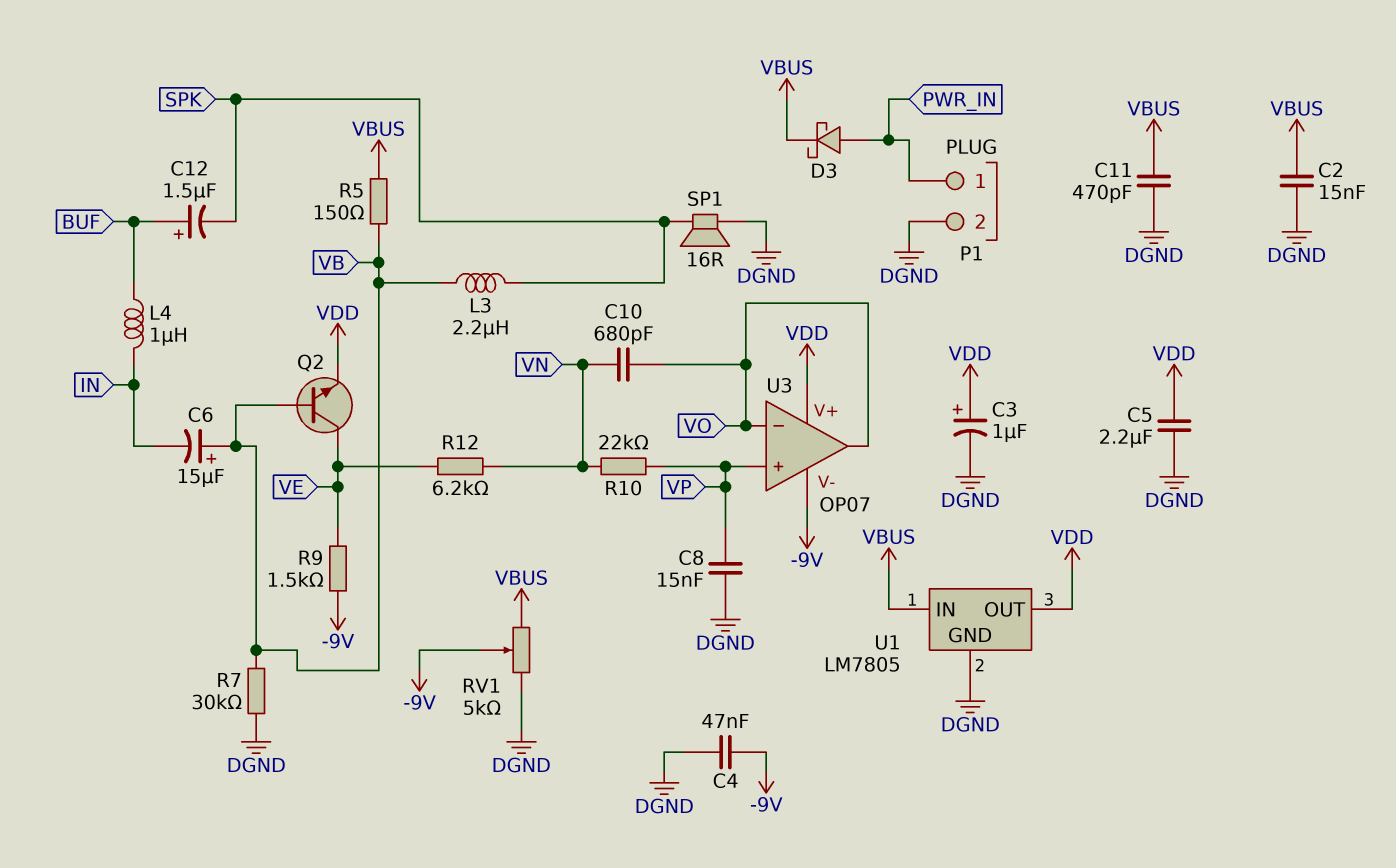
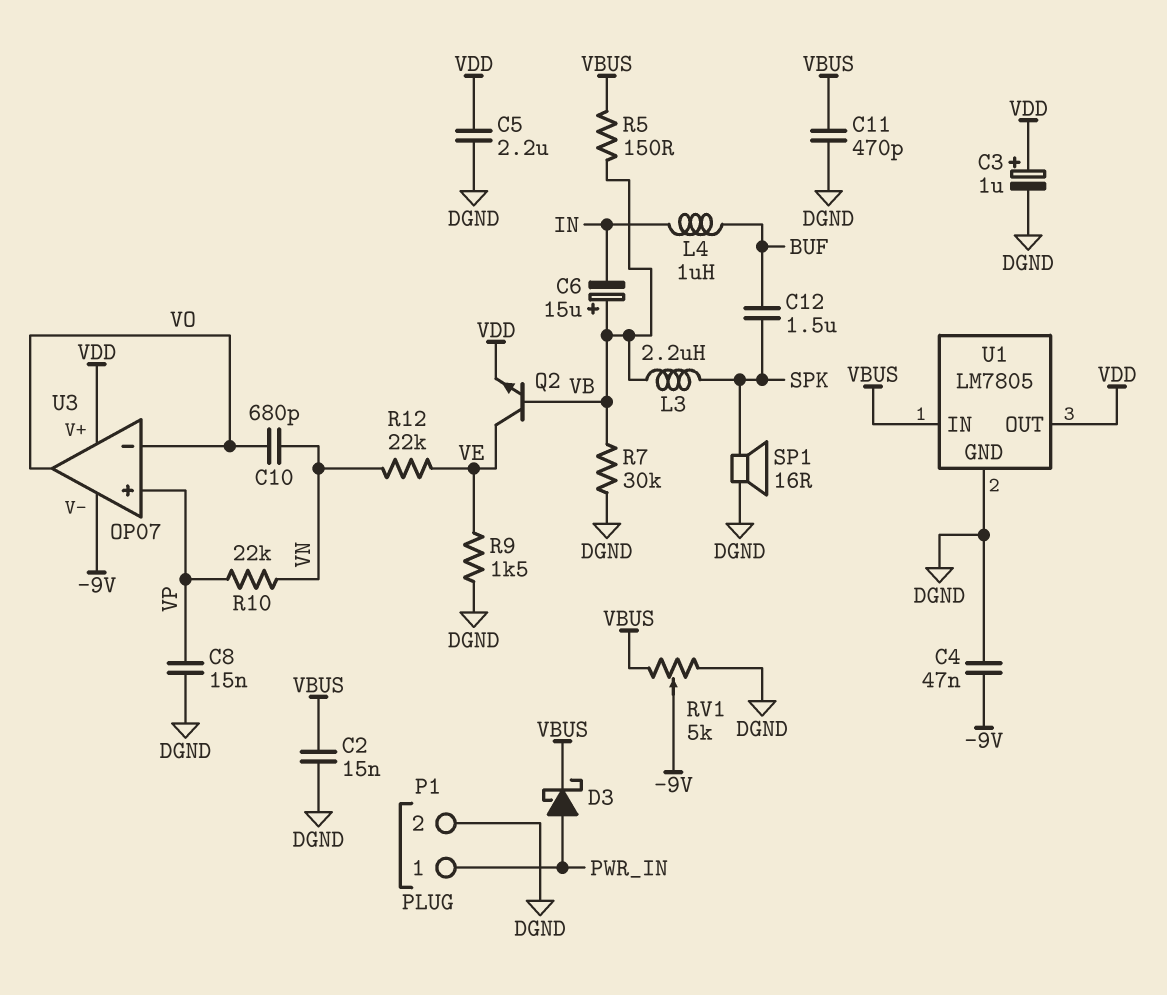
C12: 1.5uF (plus BUF, minus SPK) -> 1.5uF (BUF, SPK)
R9: 1.5k (-9V, VE) -> 1.5k (DGND, VE)
R12: 6.2k (VE, VN) -> 22k (VE, VN)

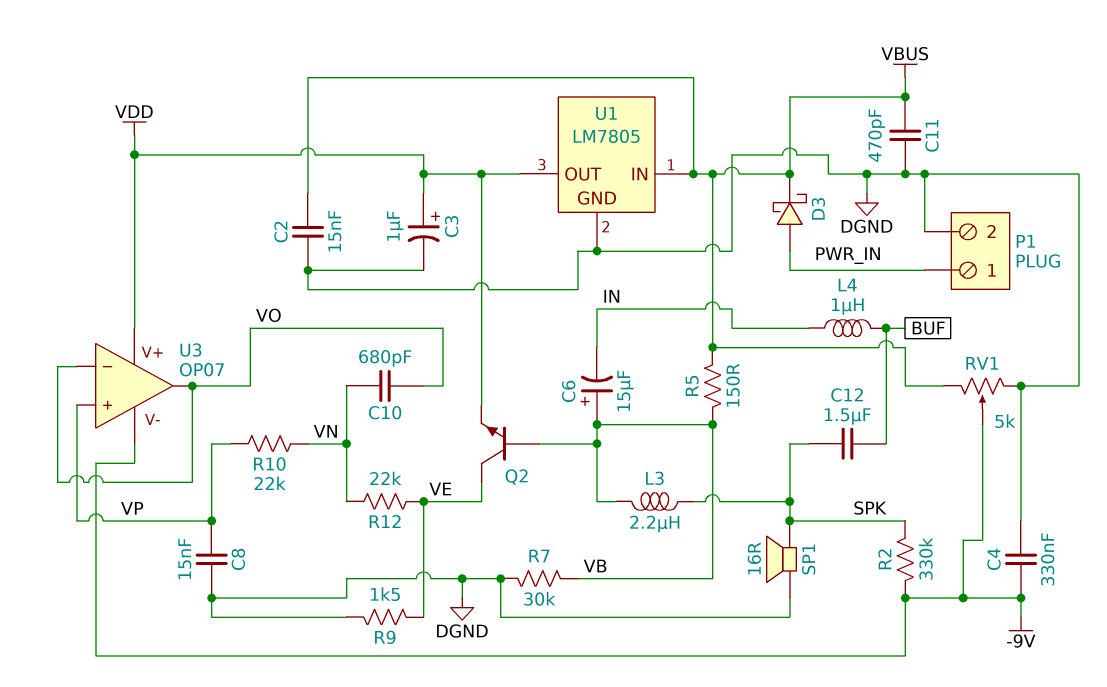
C4: 47nF (-9V, DGND) -> 330nF (-9V, DGND)
C5: 2.2uF (DGND, VDD) -> none
R2: none -> 330k (-9V, SPK)

